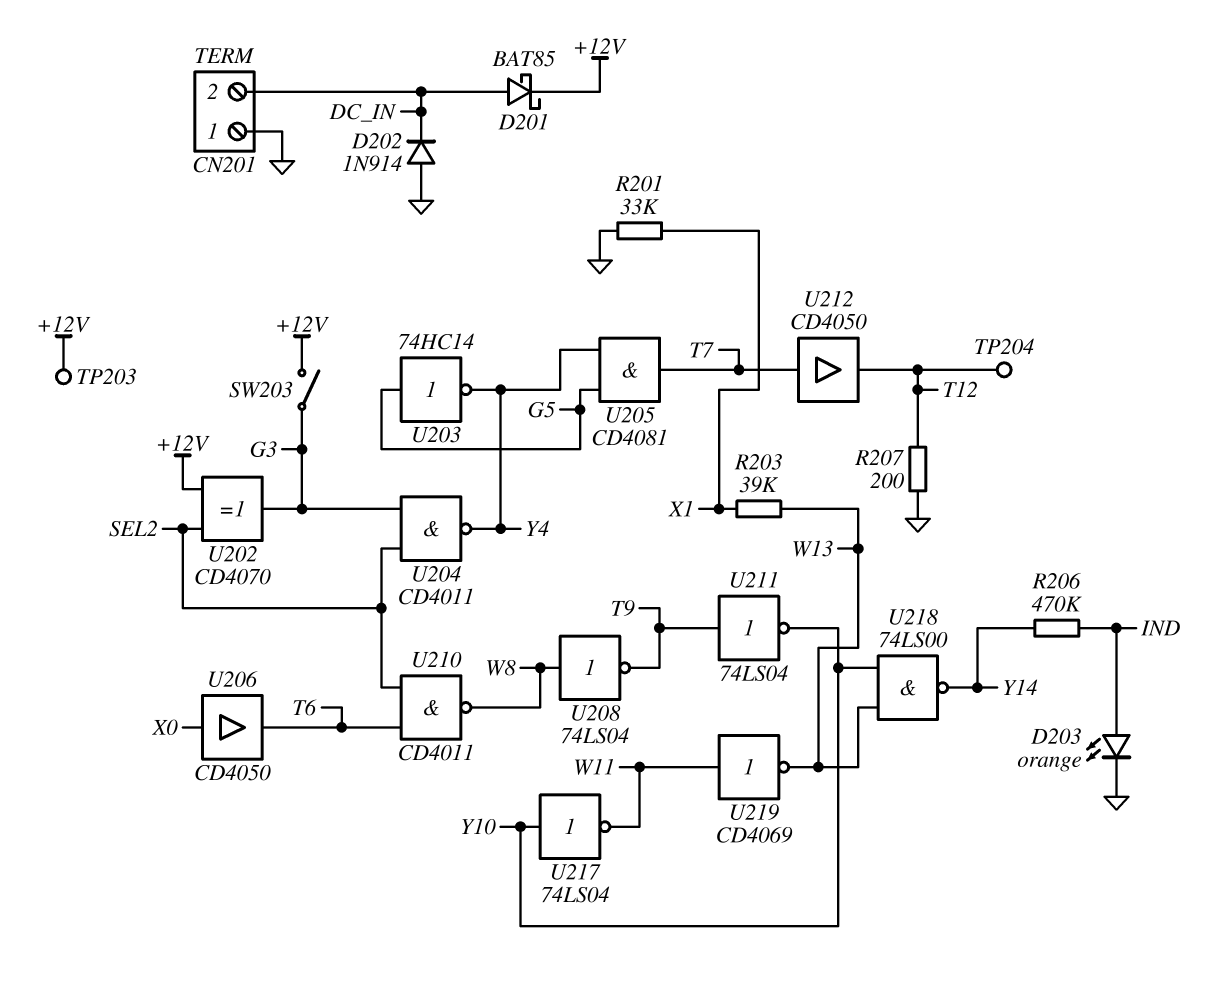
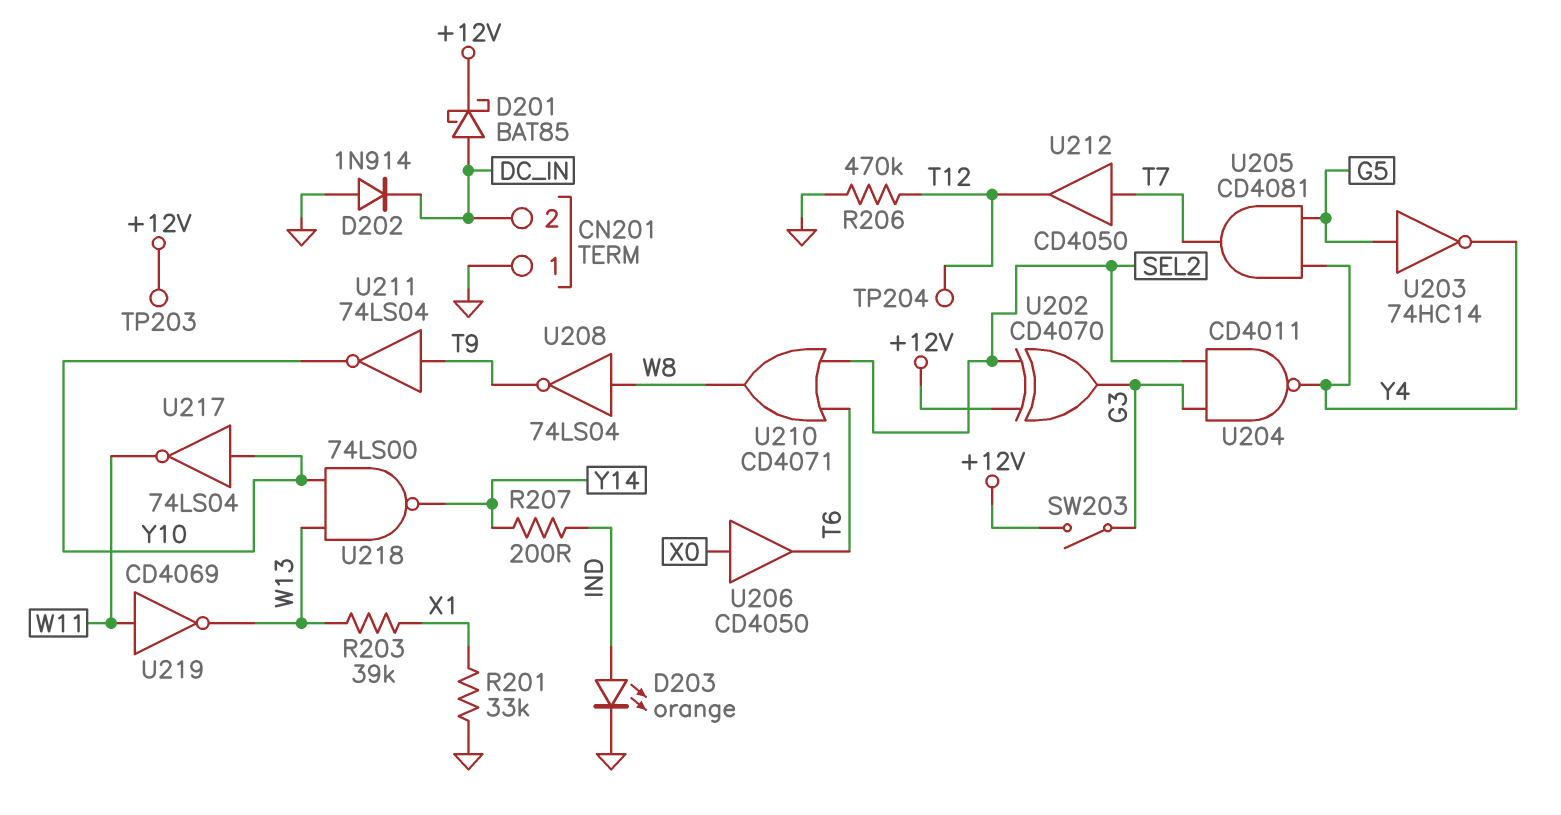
R206: 470k (IND, Y14) -> 470k (GND, T12)
R207: 200 (GND, T12) -> 200 (IND, Y14)
U210: NAND CD4011 (in SEL2, in T6, out W8) -> OR CD4071 (in SEL2, in T6, out W8)

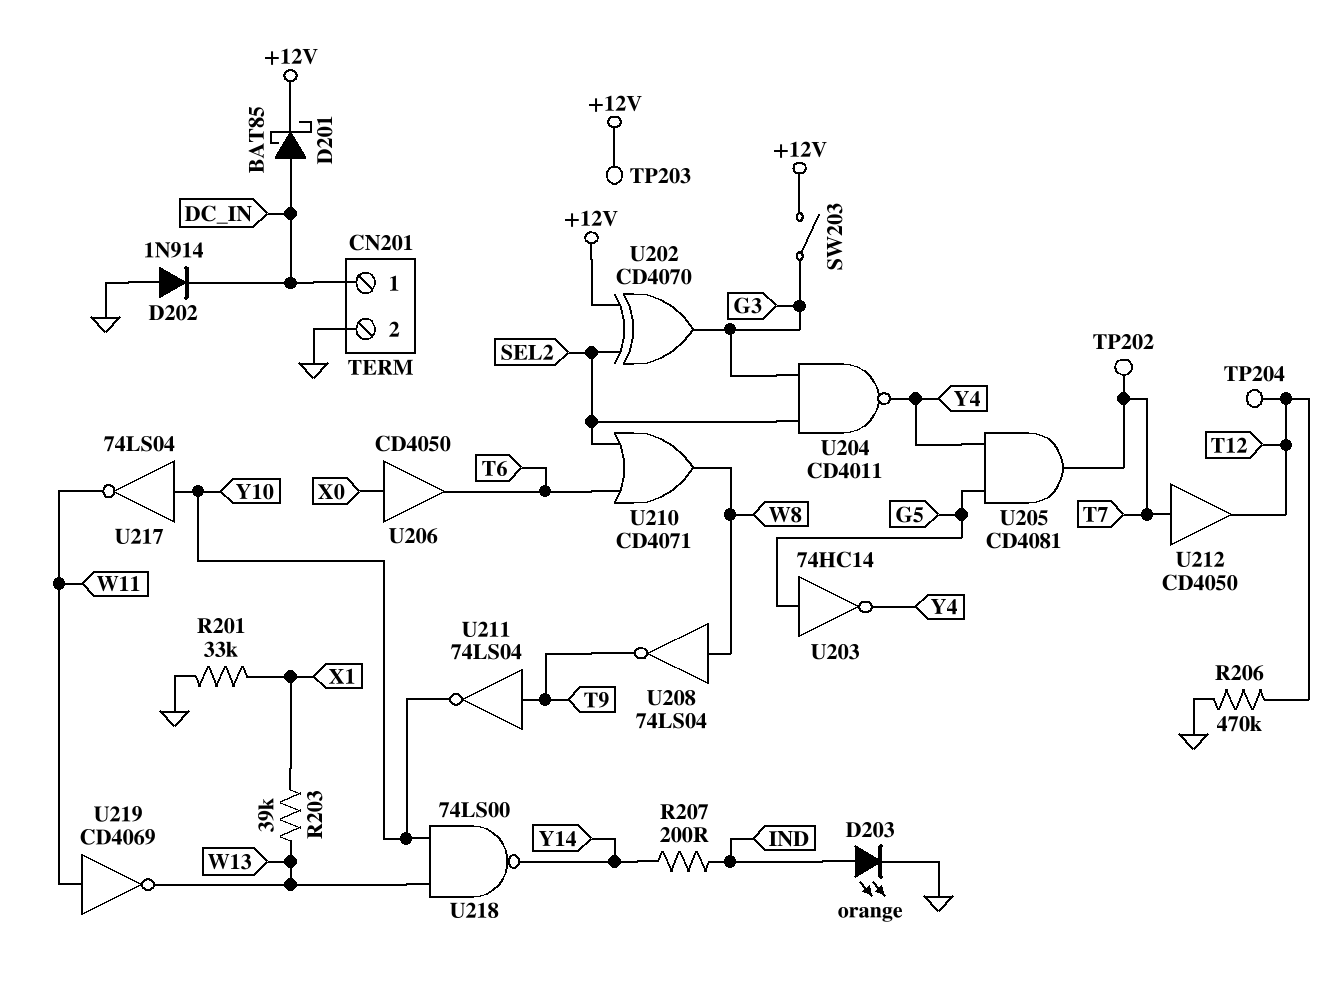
CN201 pin 1: GND -> DC_IN
CN201 pin 2: DC_IN -> GND
TP202: none -> test point (T7)

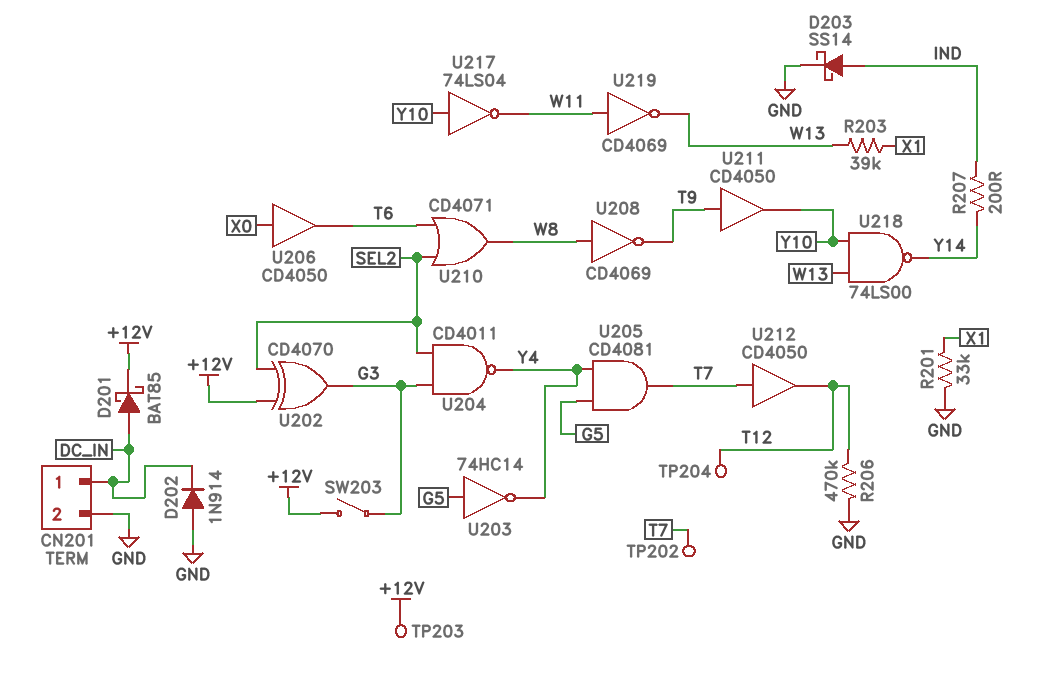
D203: LED orange (A IND, K GND) -> schottky SS14 (A IND, K GND)
U208: NOT 74LS04 (in W8, out T9) -> NOT CD4069 (in W8, out T9)
U211: NOT 74LS04 (in T9, out Y10) -> buffer CD4050 (in T9, out Y10)

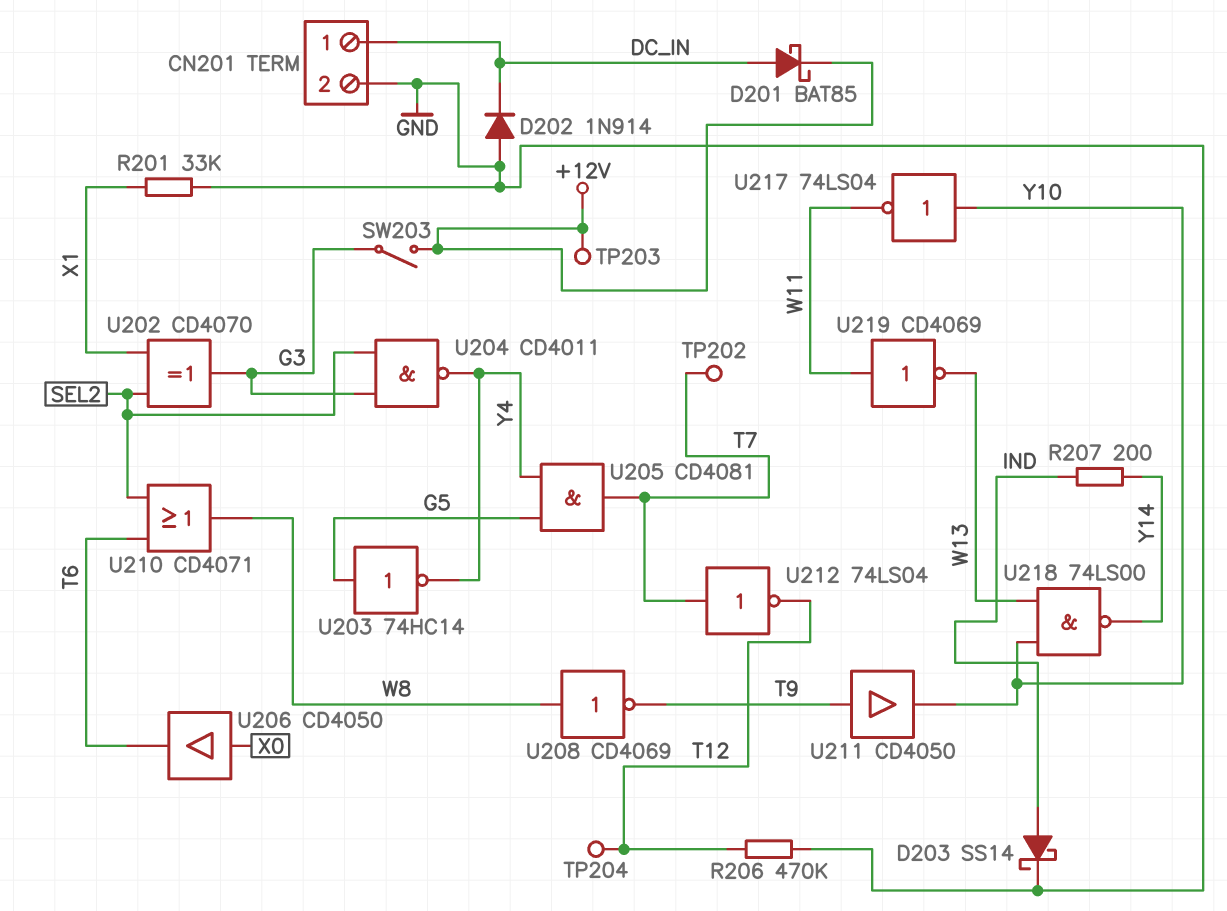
R203: 39k (W13, X1) -> none
U202: XOR CD4070 (in +12V, in SEL2, out G3) -> XOR CD4070 (in SEL2, in X1, out G3)
U212: buffer CD4050 (in T7, out T12) -> NOT 74LS04 (in T7, out T12)

